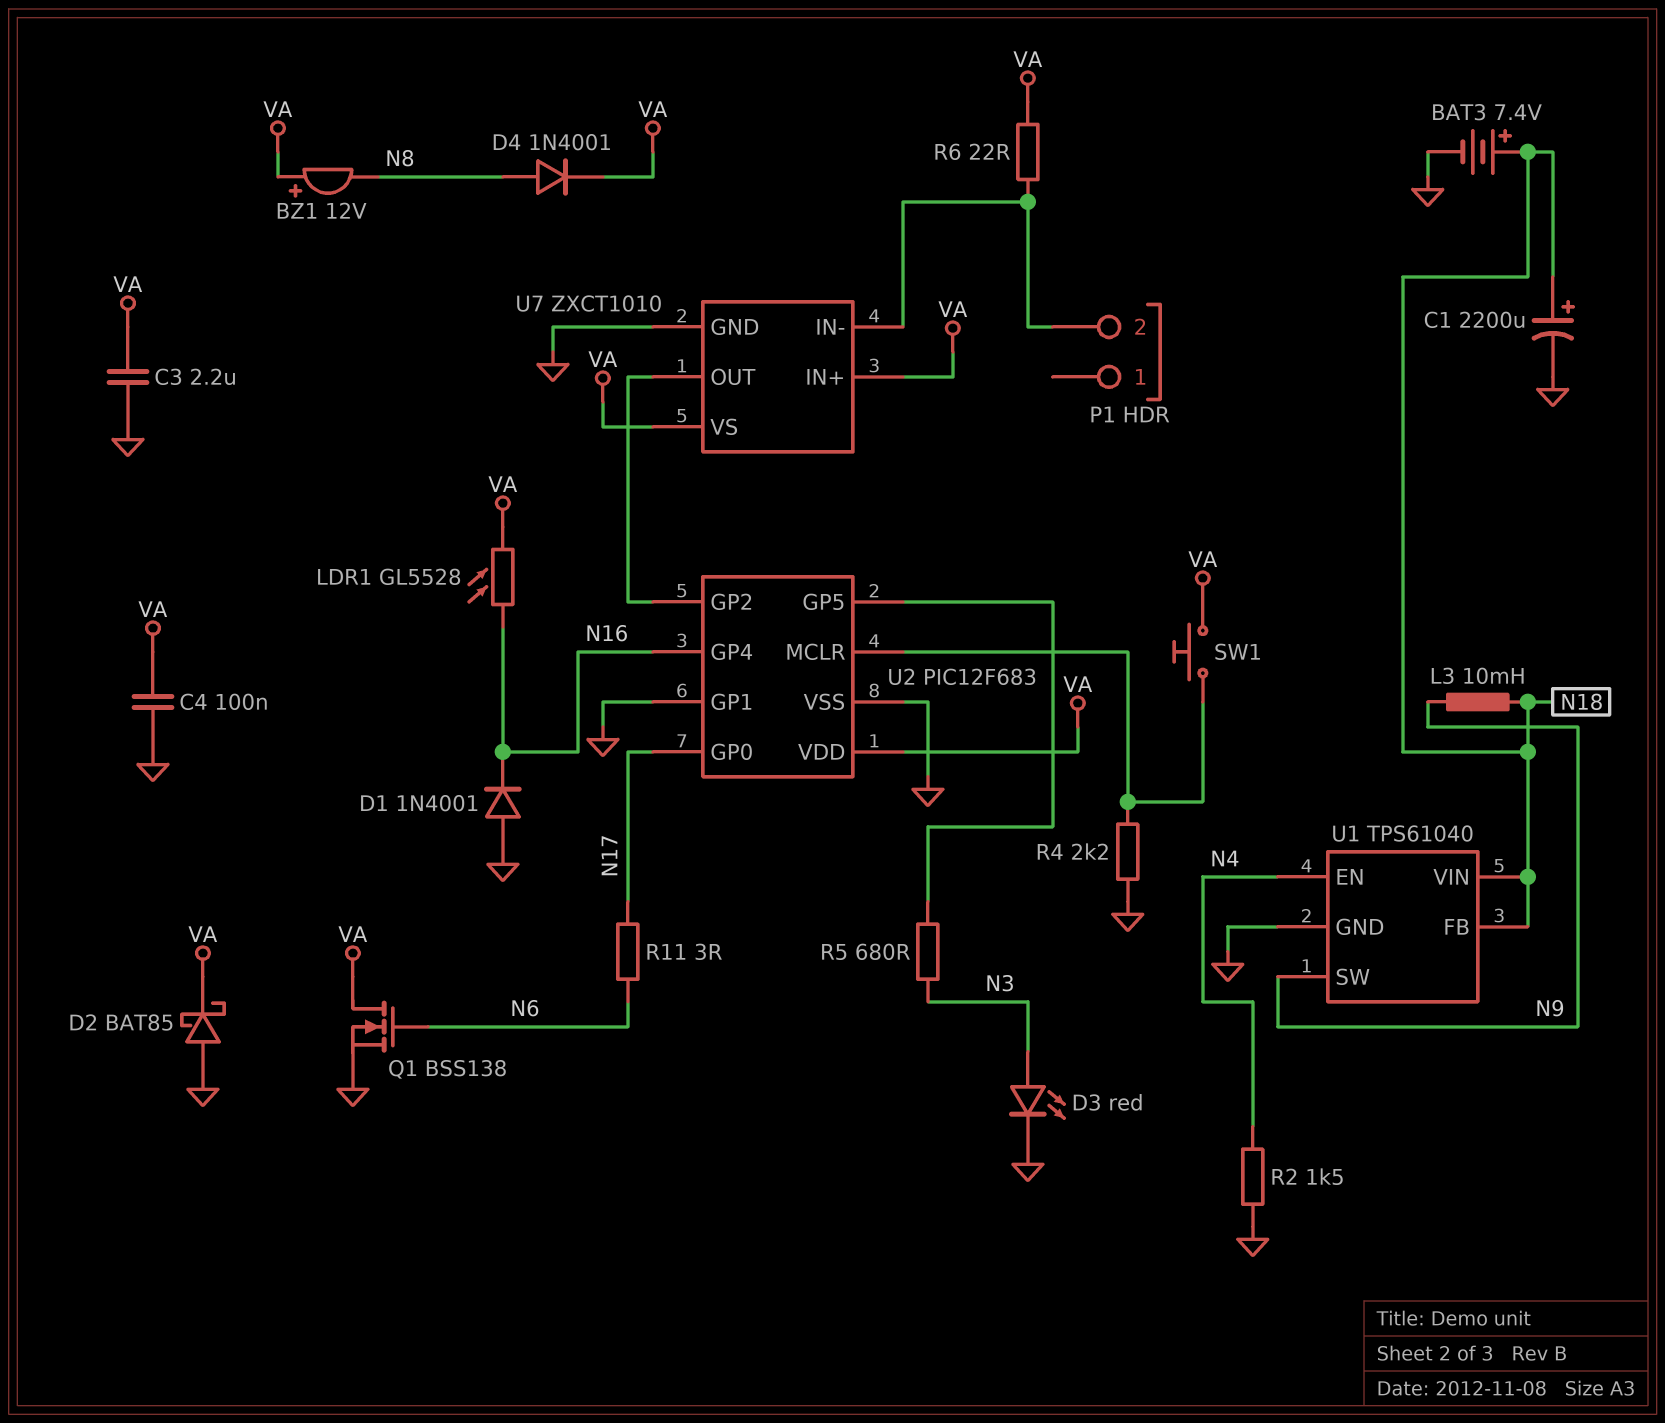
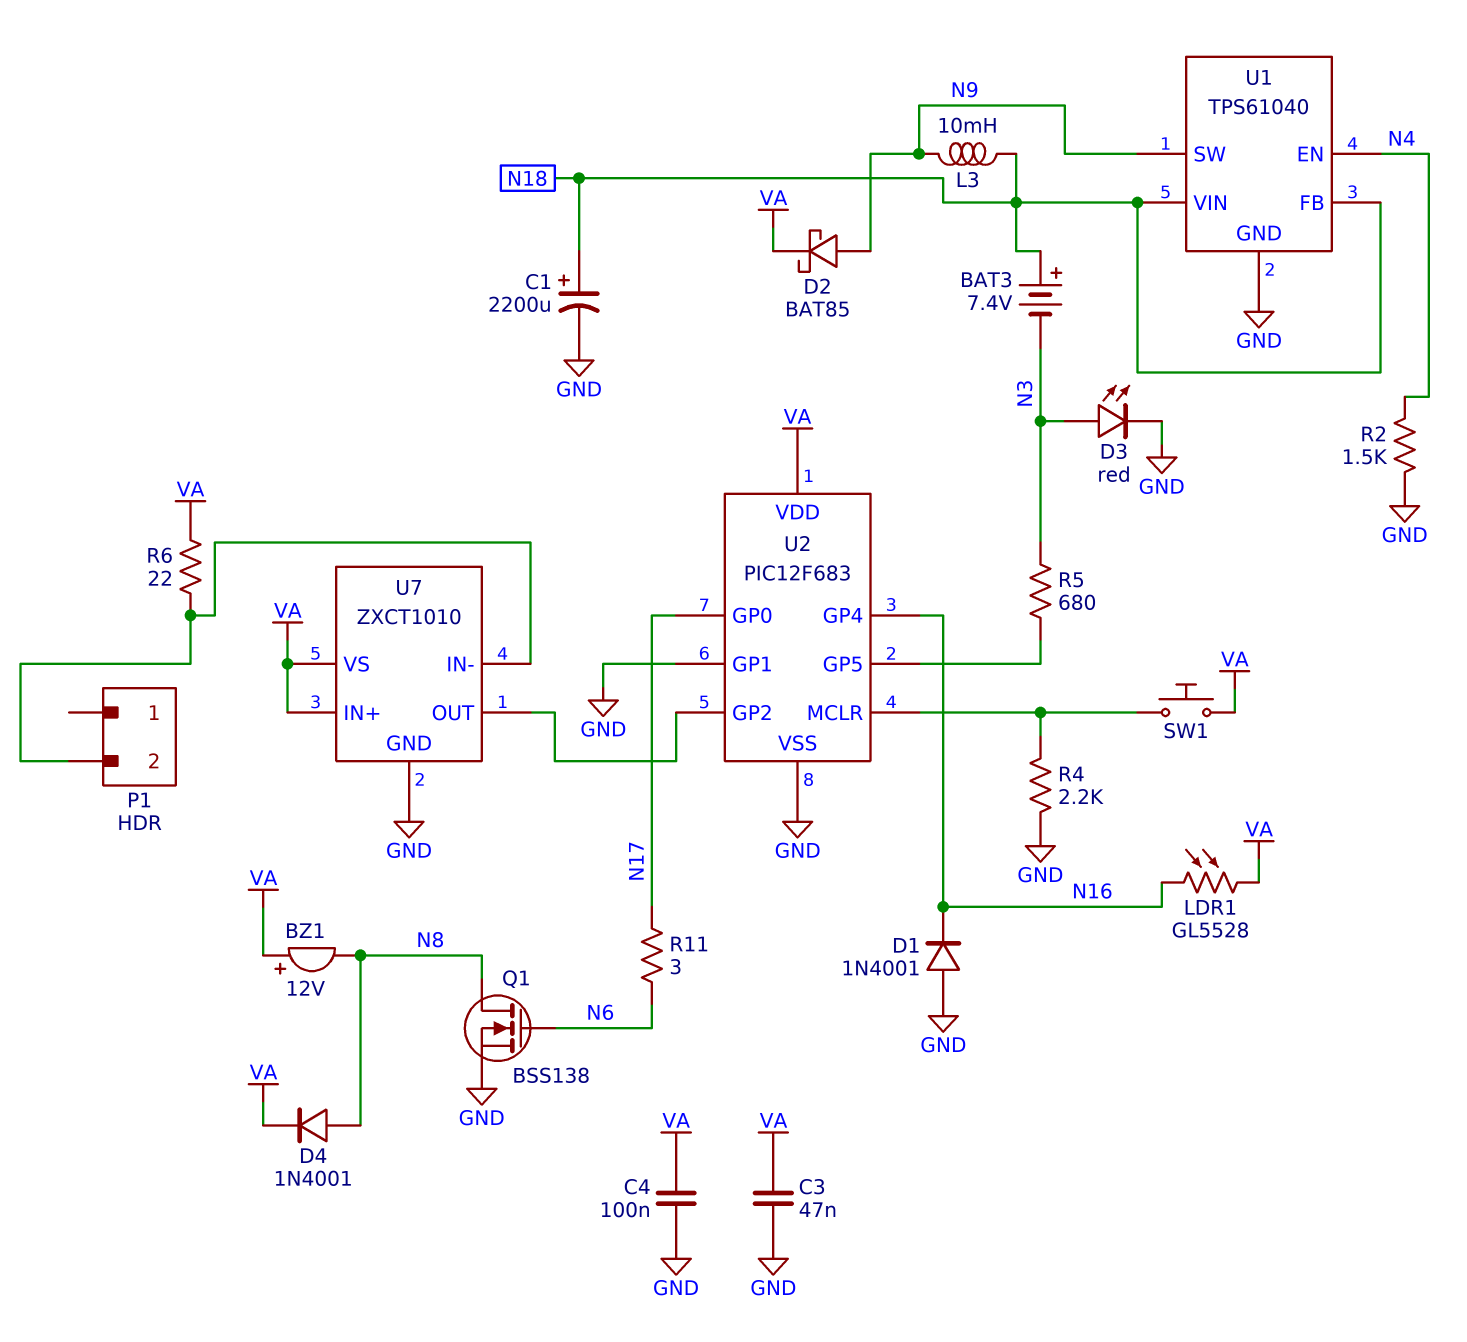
BAT3: 7.4V (plus N18, minus GND) -> 7.4V (plus N18, minus N3)
C3: 2.2uF (GND, VA) -> 47nF (GND, VA)
D2: schottky BAT85 (A GND, K VA) -> schottky BAT85 (A N9, K VA)
Q1: NMOS BSS138 (G N6, D VA, S GND) -> NMOS BSS138 (G N6, D N8, S GND)

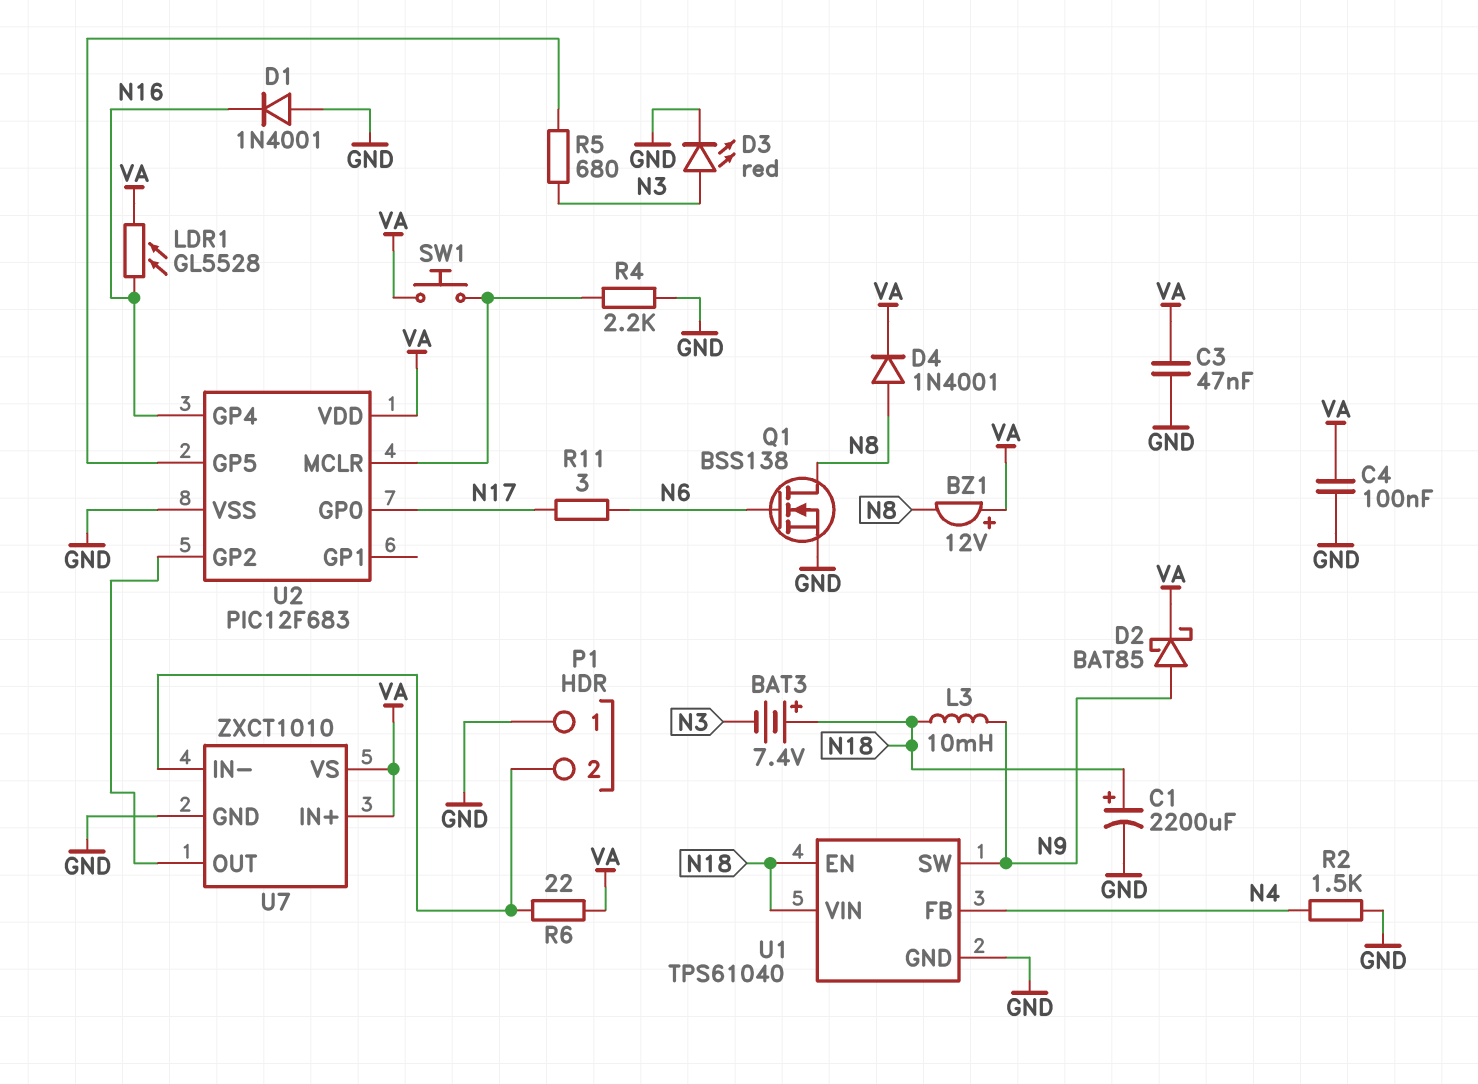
P1 pin 1: none -> GND
U1 pin EN: N4 -> N18
U1 pin FB: N18 -> N4
U2 pin GP1: GND -> none

